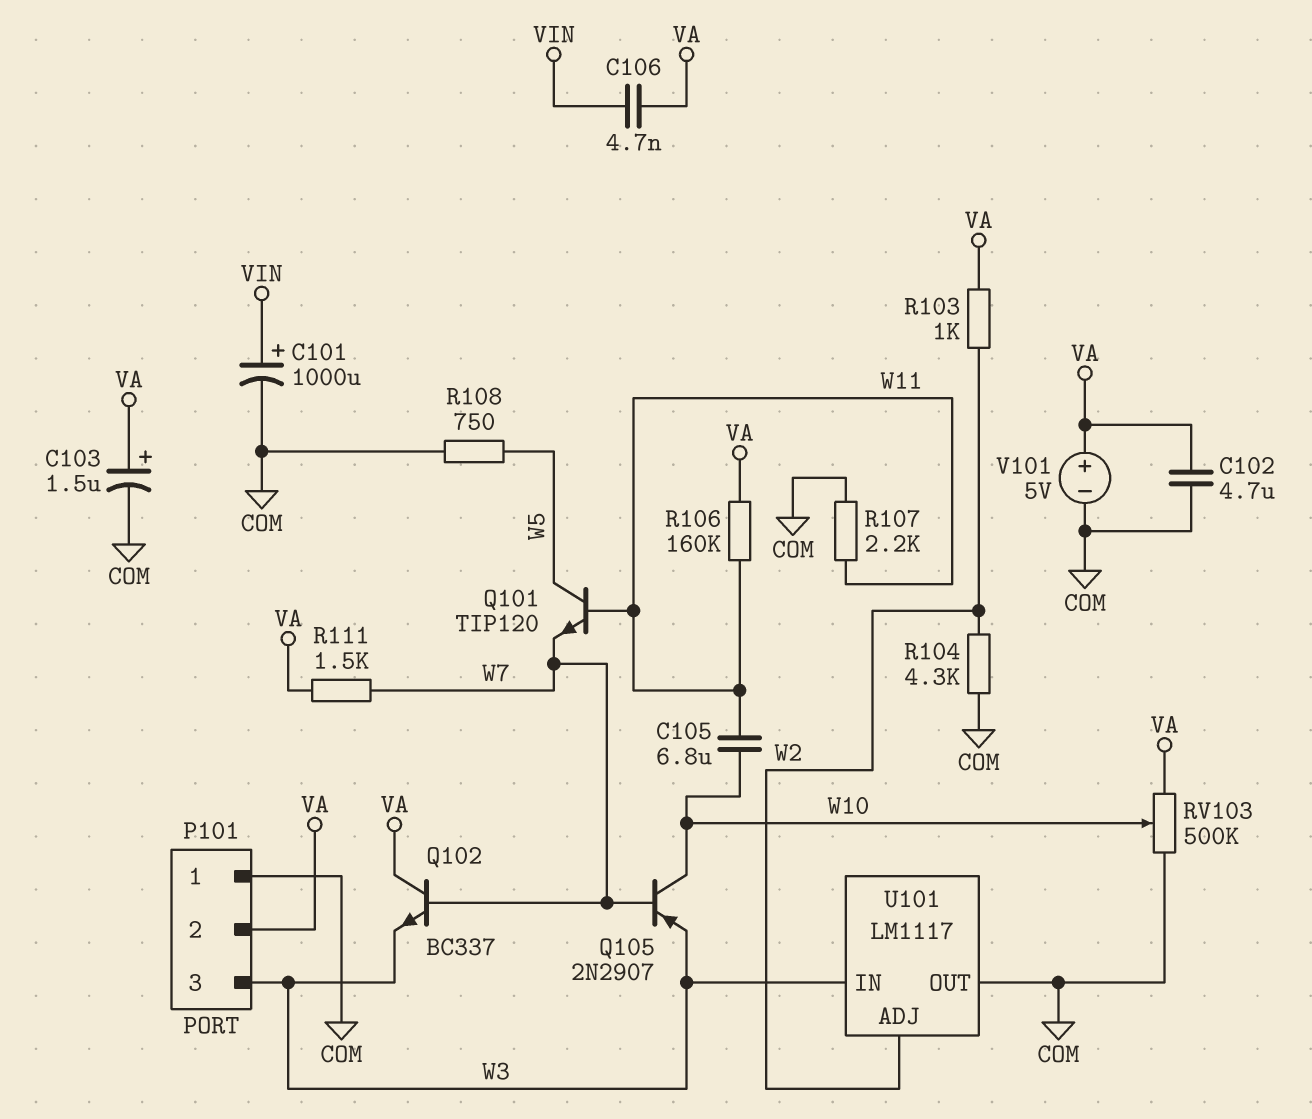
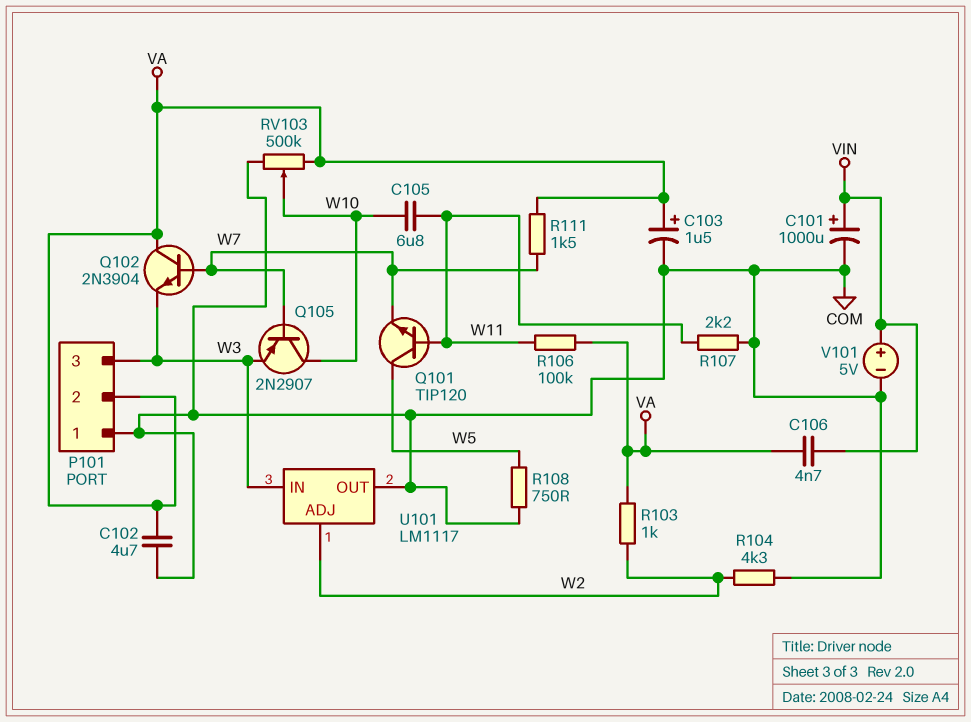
Q102: NPN BC337 (B W7, C VA, E W3) -> NPN 2N3904 (B W7, C VA, E W3)
R106: 160k (VA, W11) -> 100k (VA, W11)
V101: 5V (plus VA, minus COM) -> 5V (plus VIN, minus COM)

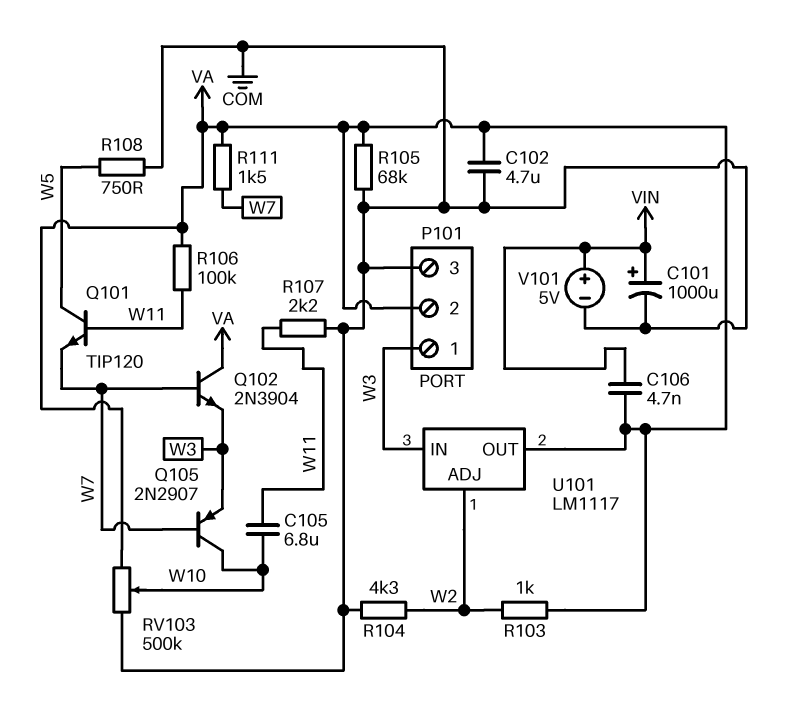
C103: 1.5uF (plus VA, minus COM) -> none
P101 pin 1: COM -> W3
P101 pin 3: W3 -> COM
R105: none -> 68k (COM, VA)
U101 pin OUT: COM -> VA

